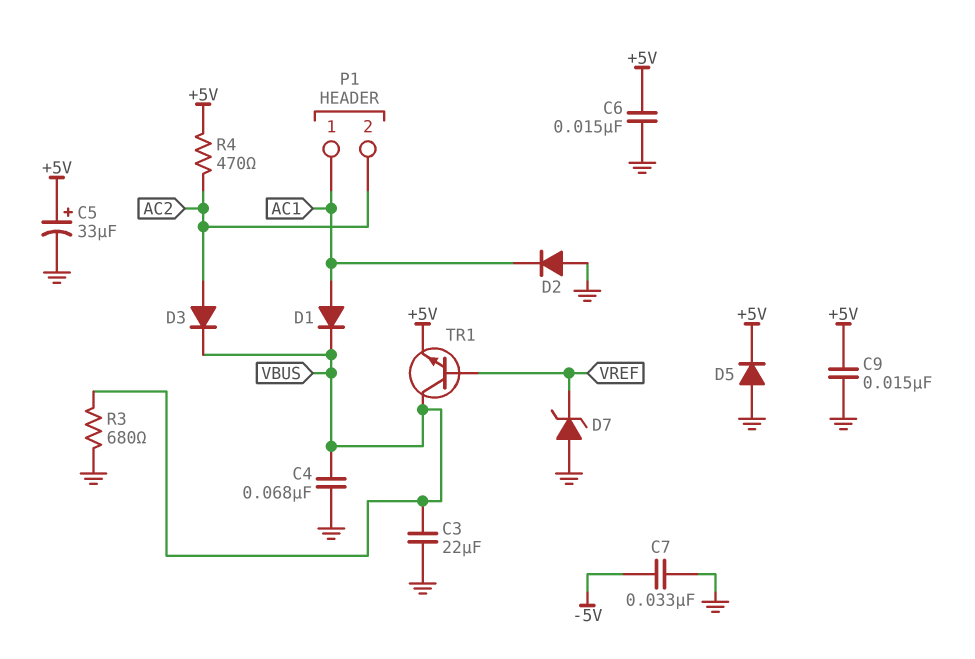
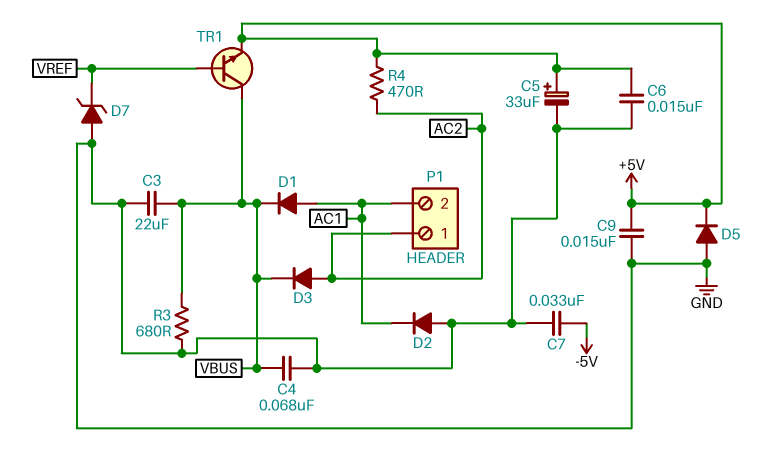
P1 pin 1: AC1 -> AC2
P1 pin 2: AC2 -> AC1

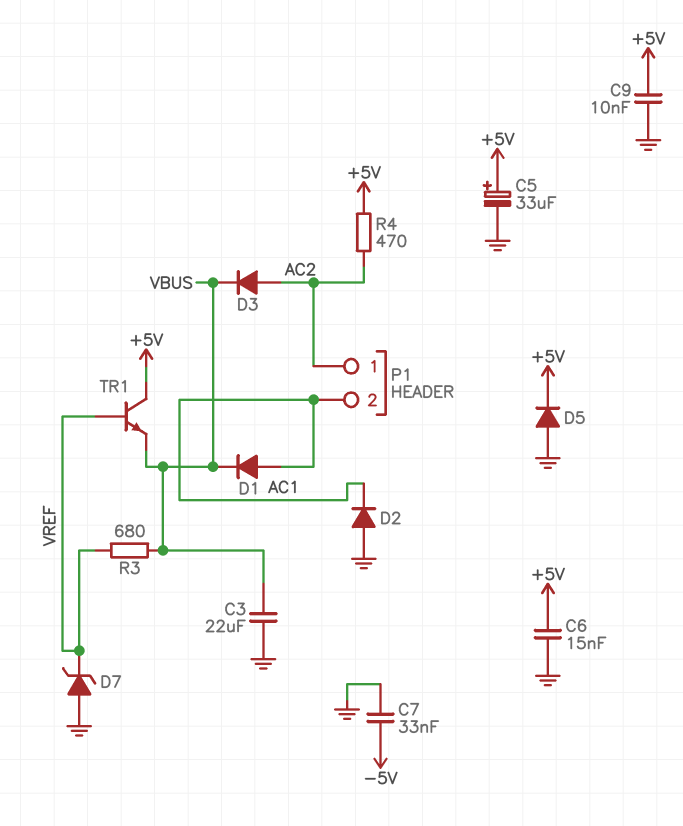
C4: 68nF (GND, VBUS) -> none
C9: 15nF (+5V, GND) -> 10nF (+5V, GND)
R3: 680 (GND, VBUS) -> 680 (VBUS, VREF)
TR1: NPN (B VREF, C VBUS, E +5V) -> NPN (B VREF, C +5V, E VBUS)

